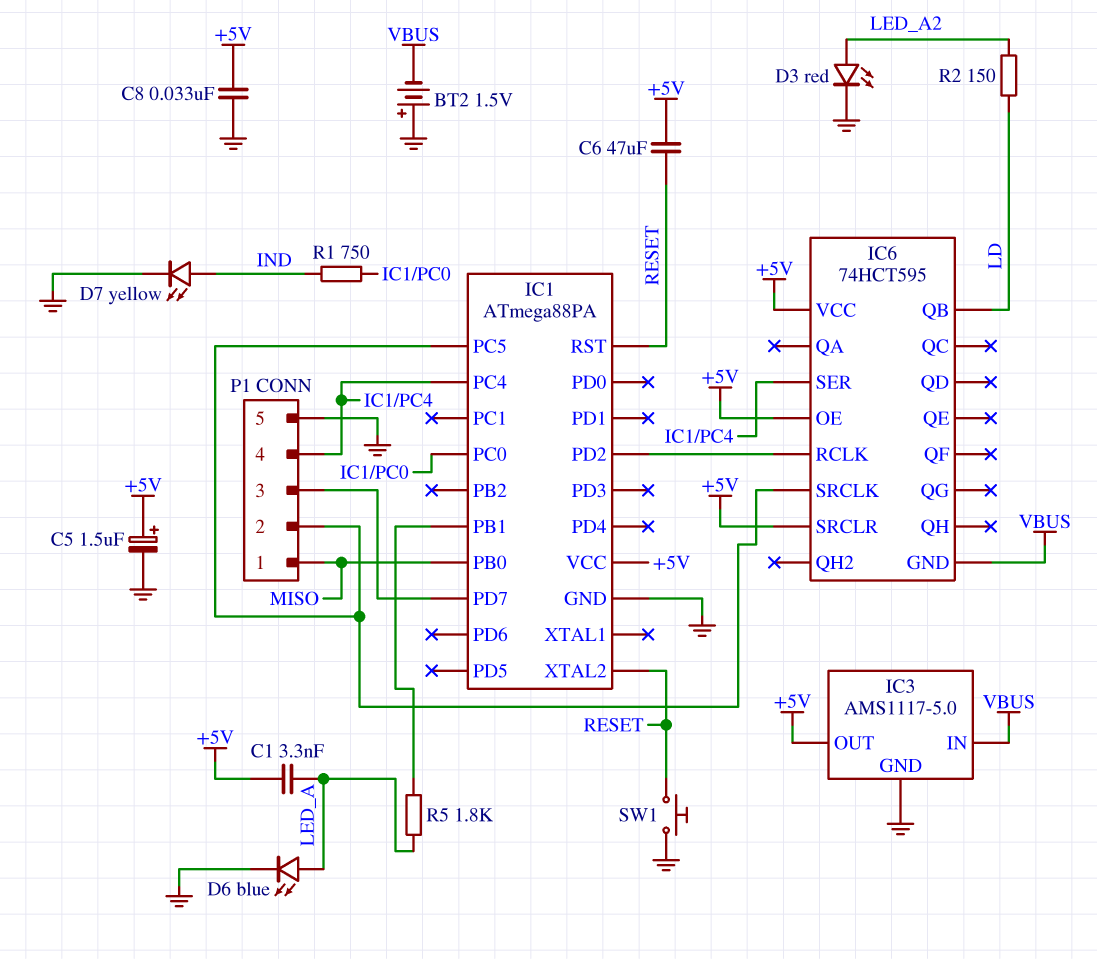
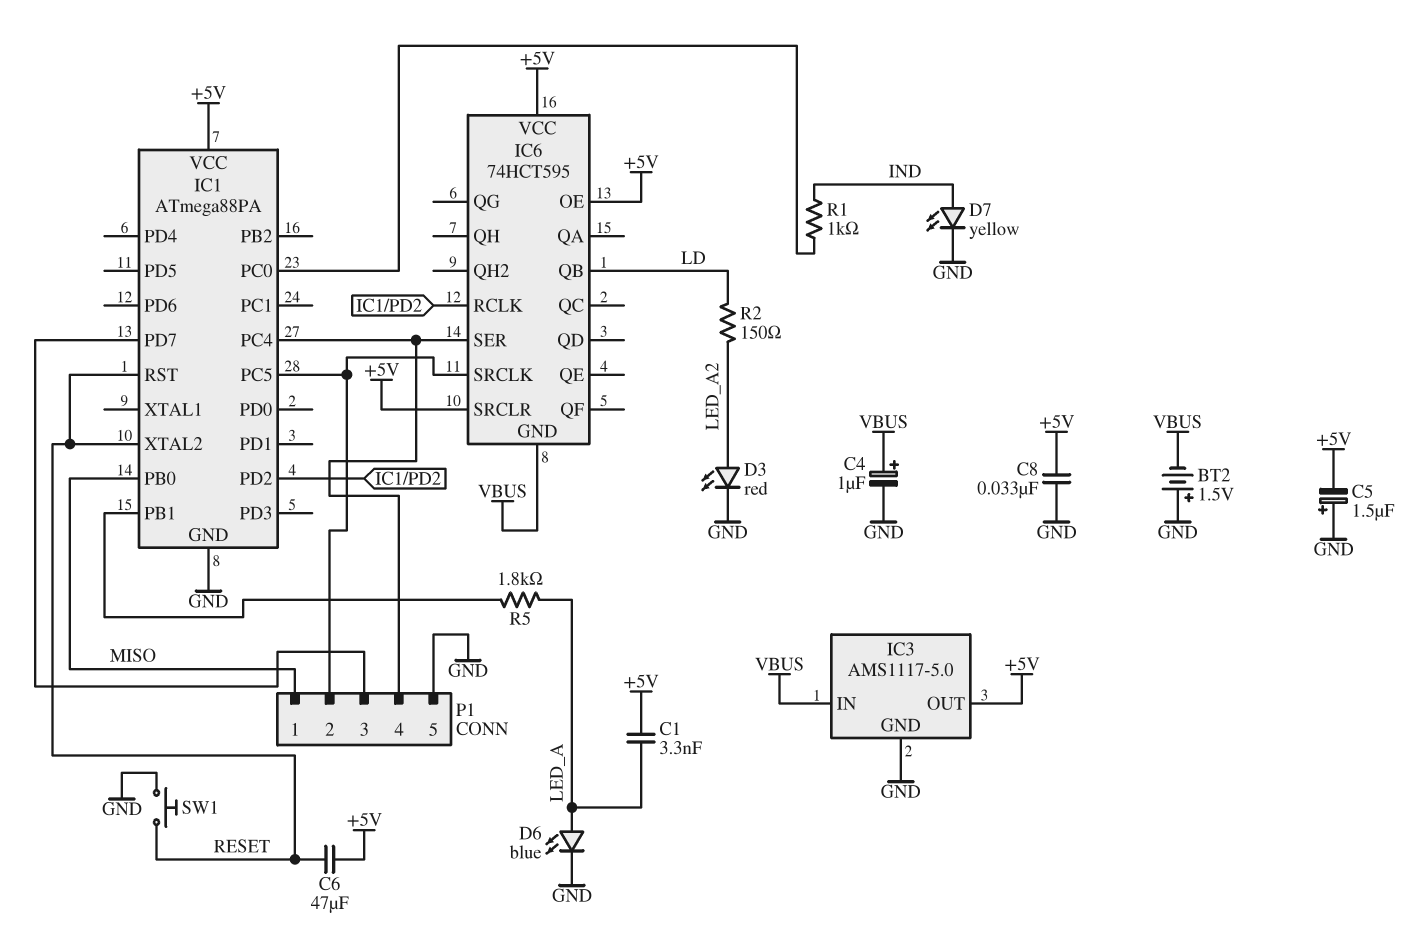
C4: none -> 1uF (plus VBUS, minus GND)
C5: 1.5uF (plus +5V, minus GND) -> 1.5uF (plus GND, minus +5V)
R1: 750 (IC1/PC0, IND) -> 1k (IC1/PC0, IND)

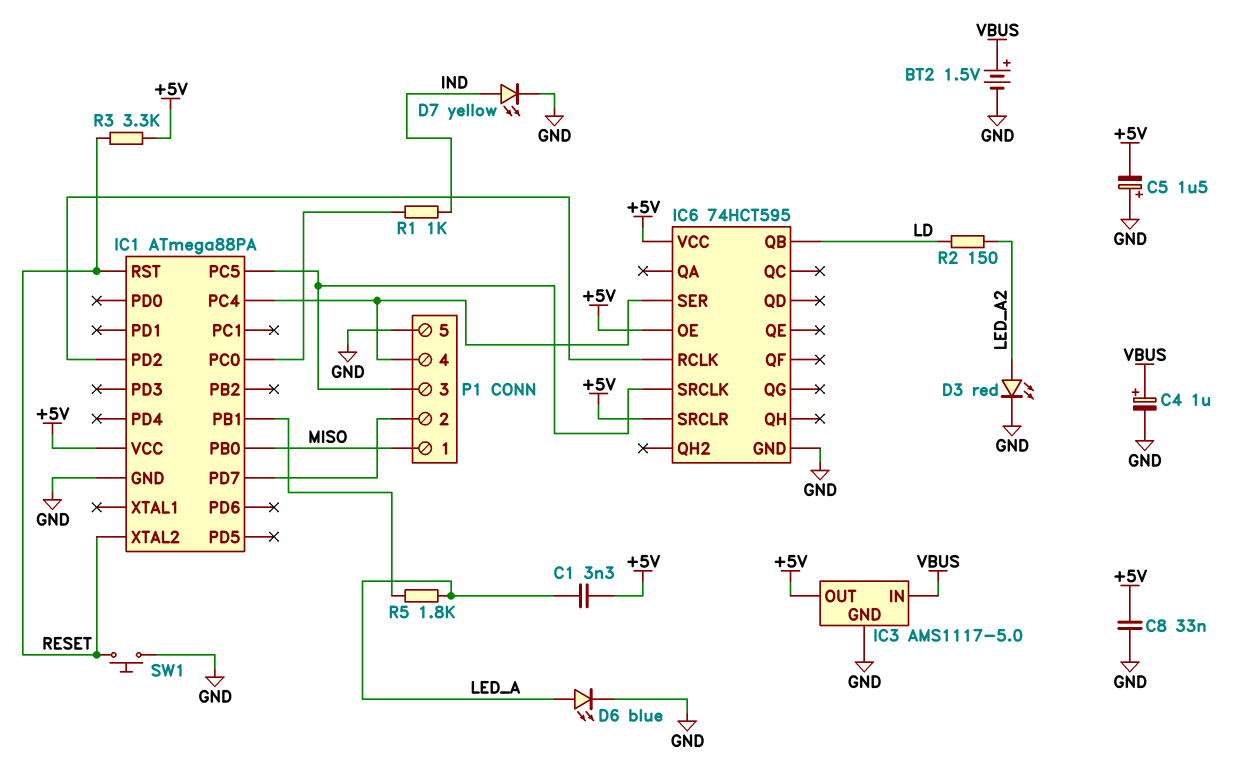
BT2: 1.5V (plus GND, minus VBUS) -> 1.5V (plus VBUS, minus GND)
C6: 47uF (+5V, RESET) -> none
IC6 pin GND: VBUS -> GND
P1 pin 2: IC1/PC5 -> IC1/PD7
P1 pin 3: IC1/PD7 -> IC1/PC5
R3: none -> 3.3k (+5V, RESET)

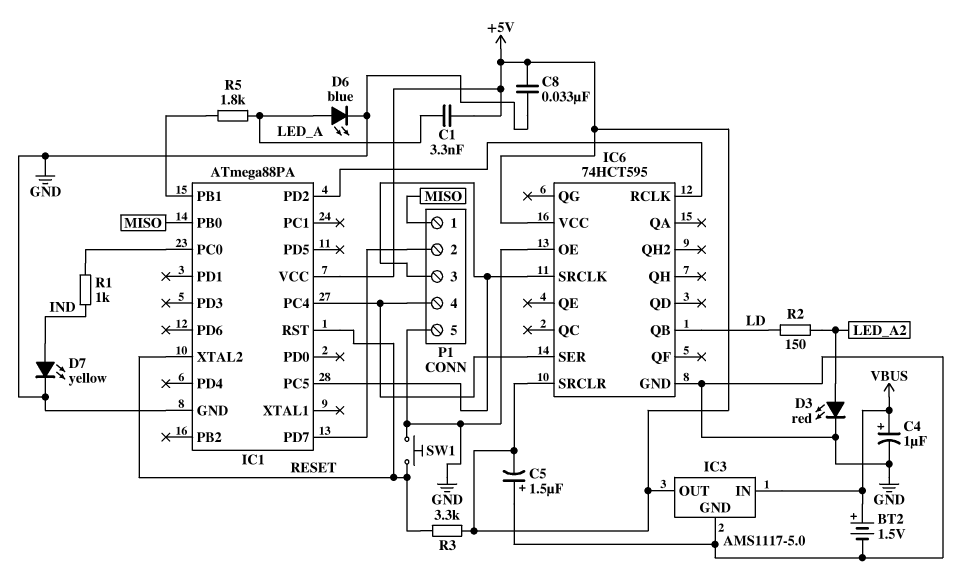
IC6 pin OE: +5V -> GND

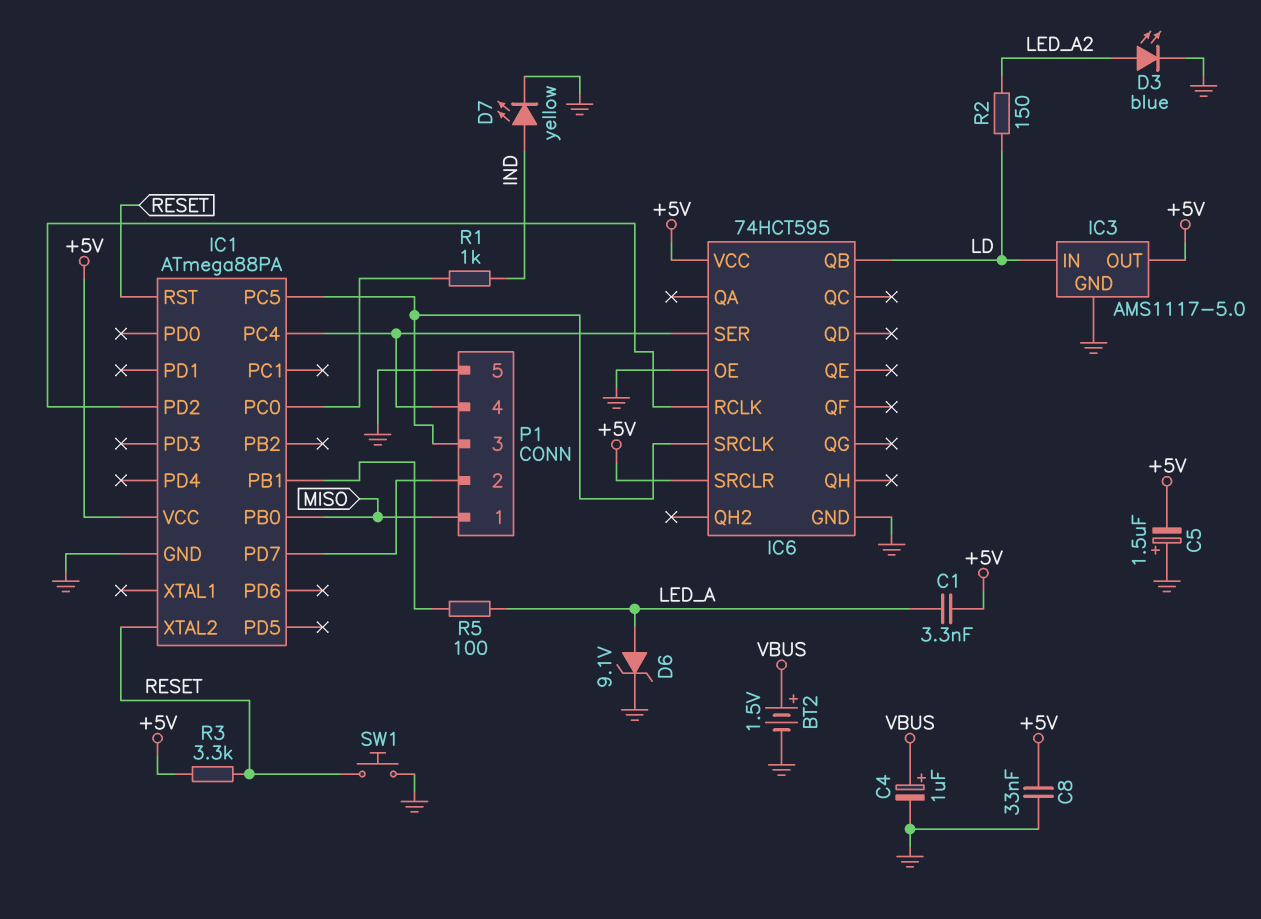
D3: LED red (A LED_A2, K GND) -> LED blue (A LED_A2, K GND)
D6: LED blue (A LED_A, K GND) -> zener 9.1V (A LED_A, K GND)
IC3 pin IN: VBUS -> LD
R5: 1.8k (IC1/PB1, LED_A) -> 100 (IC1/PB1, LED_A)

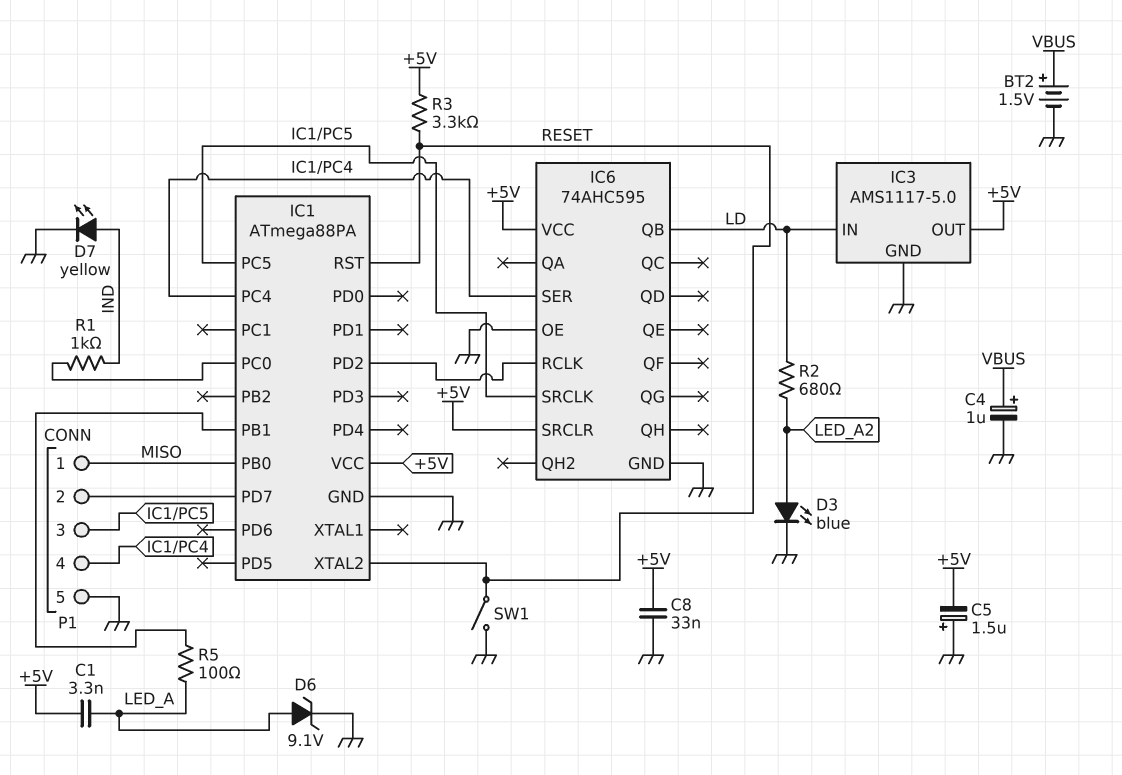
IC6: 74HCT595 -> 74AHC595
R2: 150 (LD, LED_A2) -> 680 (LD, LED_A2)
SW1: button (GND, RESET) -> switch (GND, RESET)

